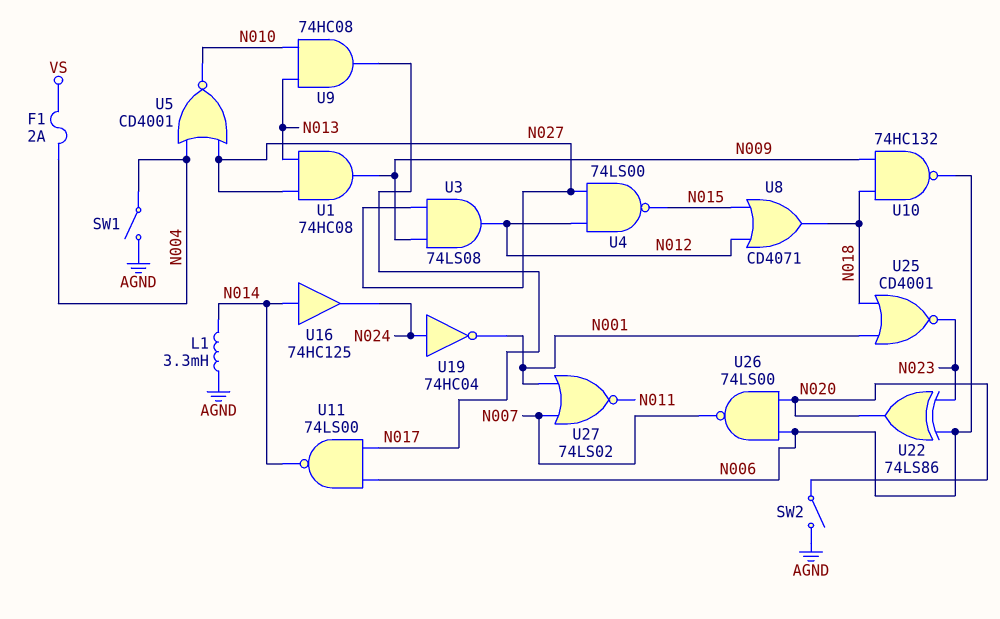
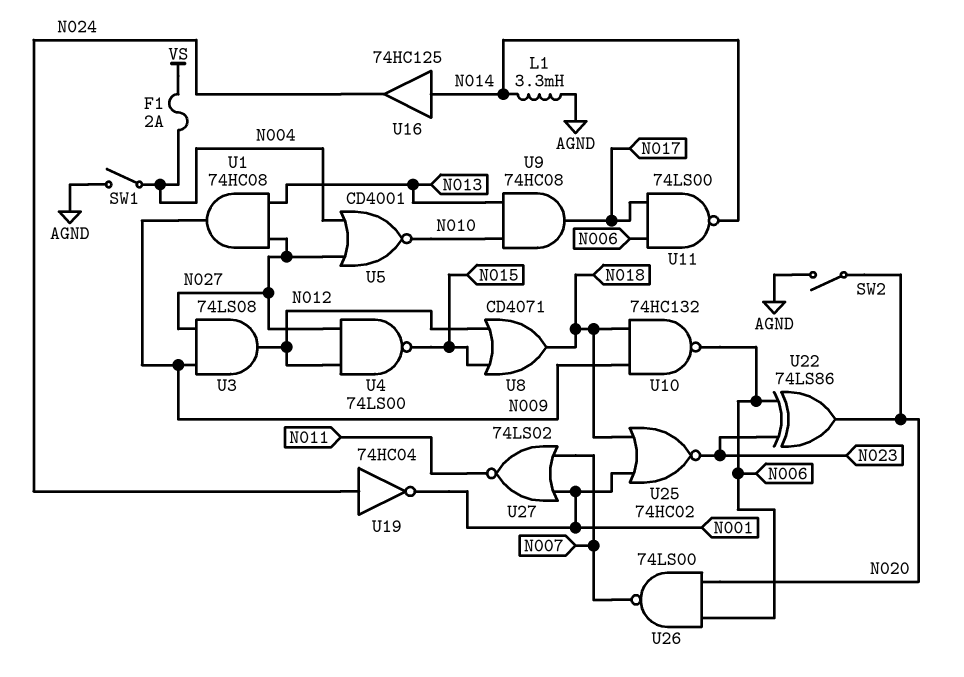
U25: NOR CD4001 (in N001, in N018, out N023) -> NOR 74HC02 (in N001, in N018, out N023)

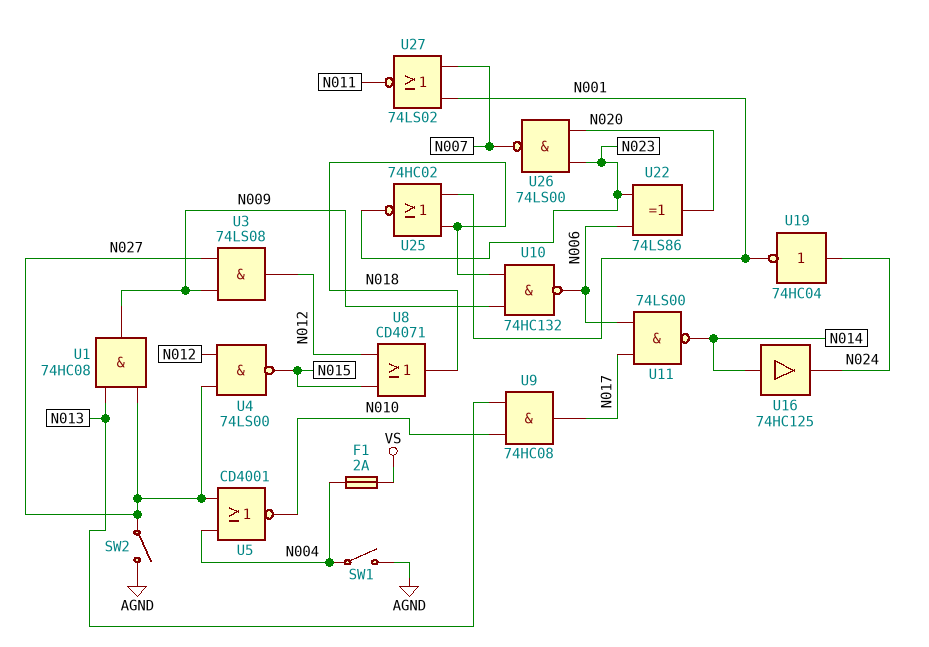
L1: 3.3mH (AGND, N014) -> none
SW2: switch (AGND, N020) -> switch (AGND, N027)
U26: NAND 74LS00 (in N006, in N020, out N007) -> NAND 74LS00 (in N020, in N023, out N007)

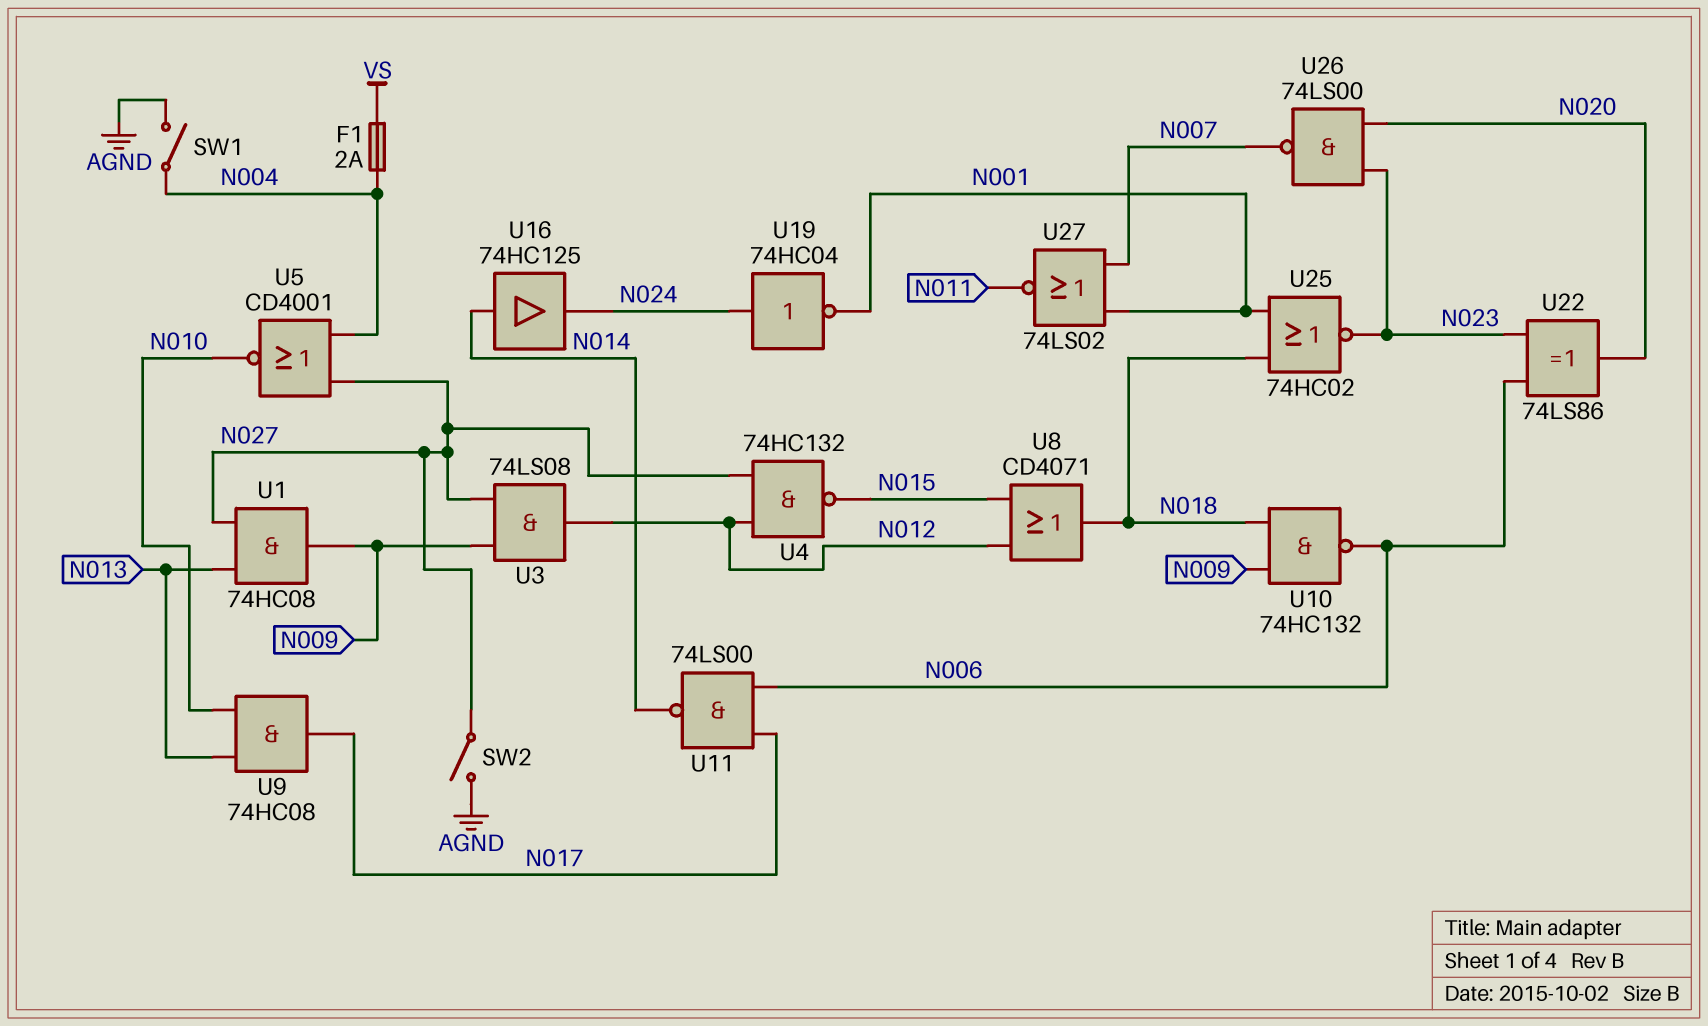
U4: NAND 74LS00 (in N012, in N027, out N015) -> NAND 74HC132 (in N012, in N027, out N015)

